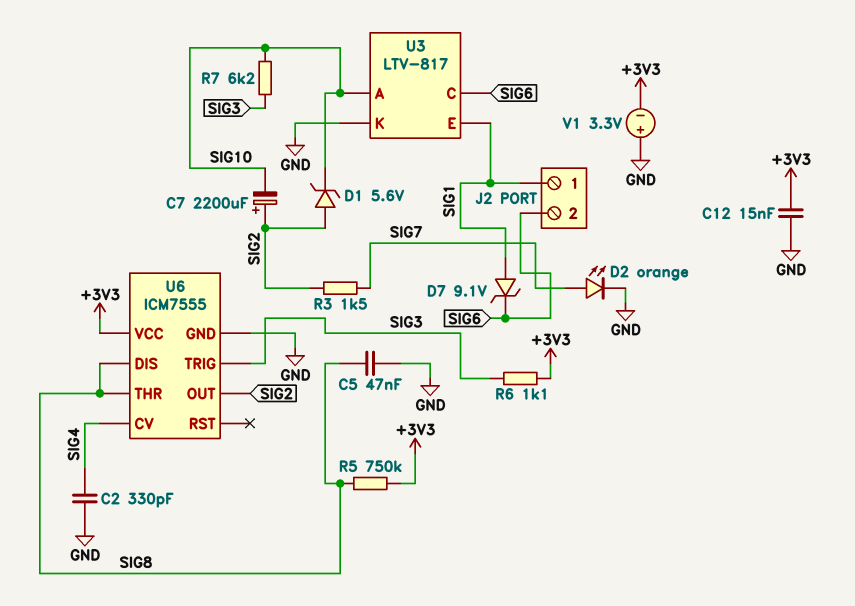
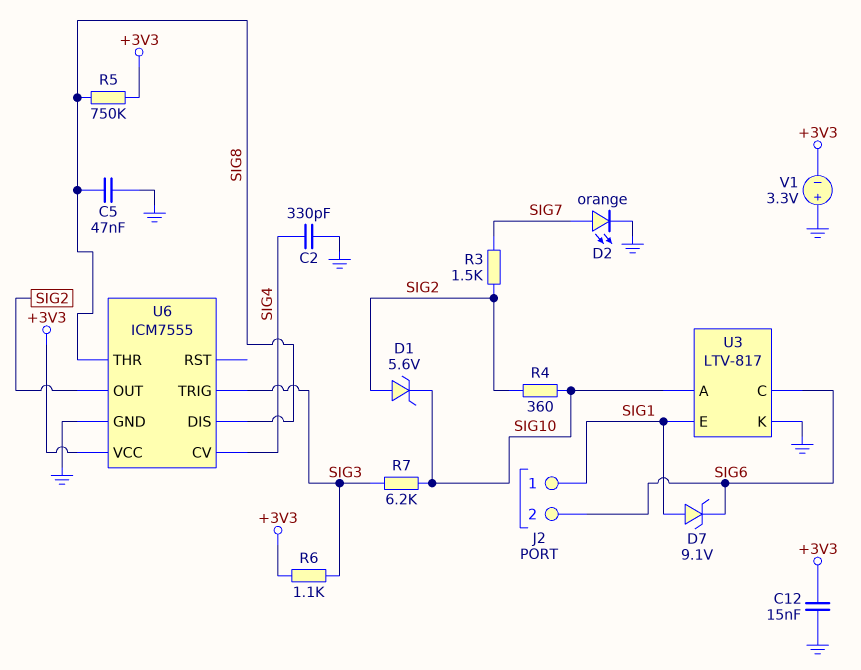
C7: 2200uF (plus SIG2, minus SIG10) -> none
R4: none -> 360 (SIG2, SIG10)

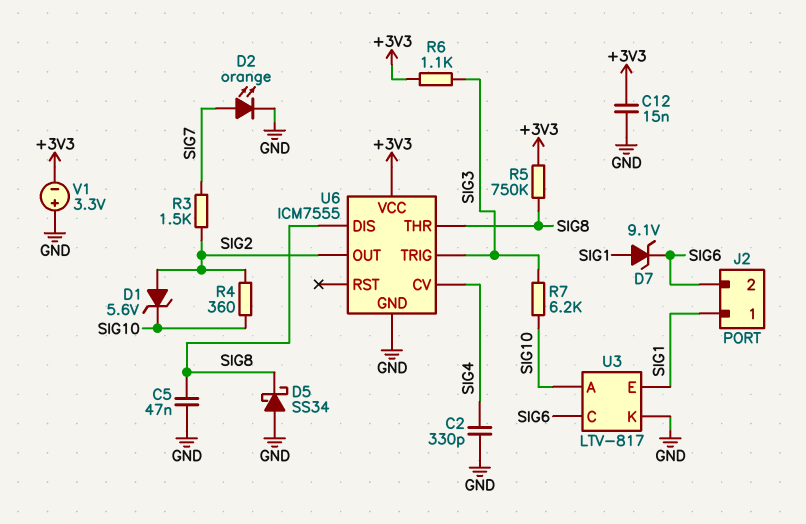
D5: none -> schottky SS34 (A GND, K SIG8)

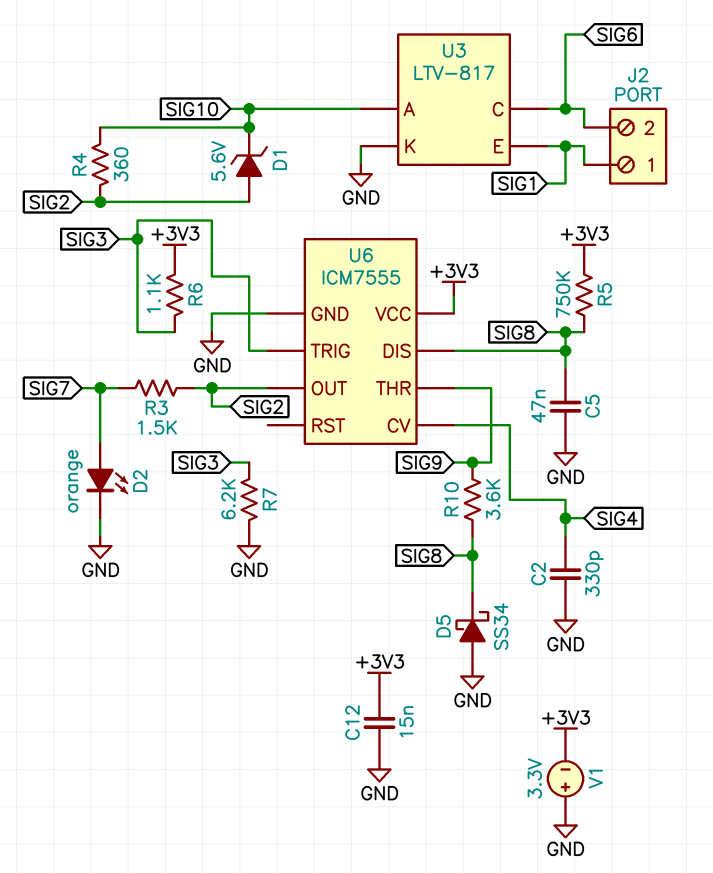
D7: zener 9.1V (A SIG1, K SIG6) -> none
R7: 6.2k (SIG3, SIG10) -> 6.2k (GND, SIG3)
R10: none -> 3.6k (SIG8, SIG9)
U6 pin THR: SIG8 -> SIG9

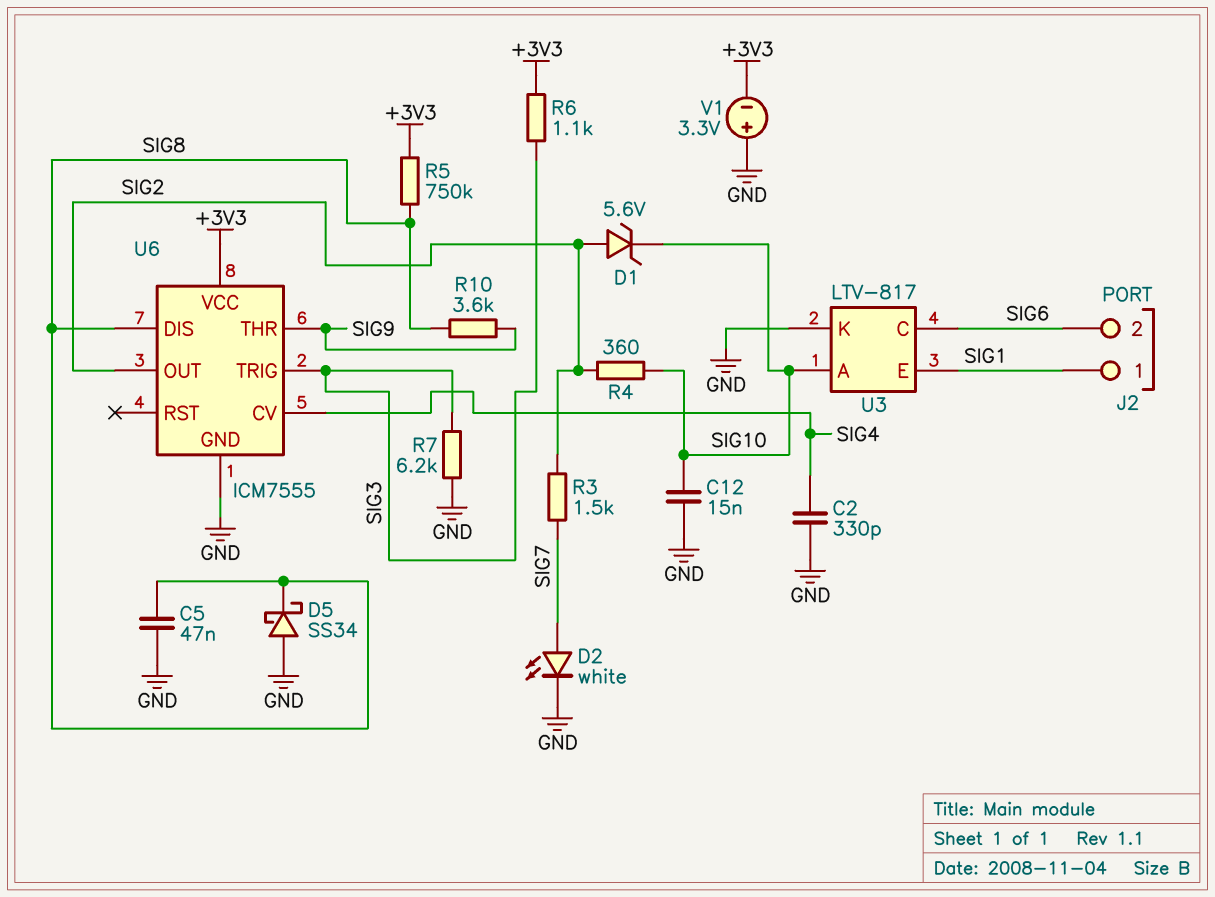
C12: 15nF (+3V3, GND) -> 15nF (GND, SIG10)
D2: LED orange (A SIG7, K GND) -> LED white (A SIG7, K GND)

